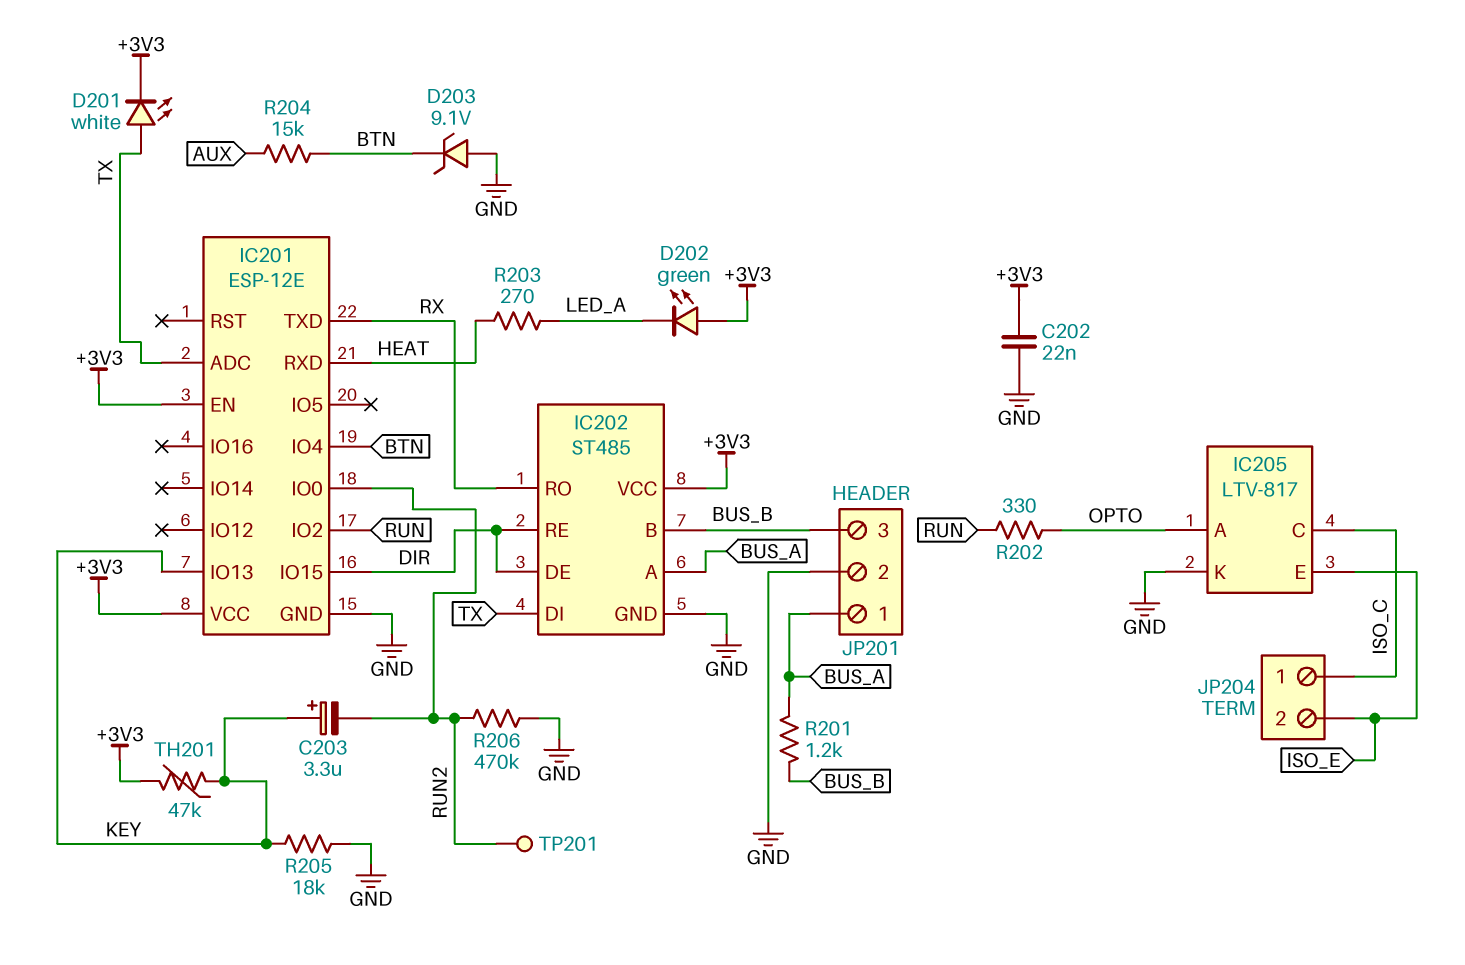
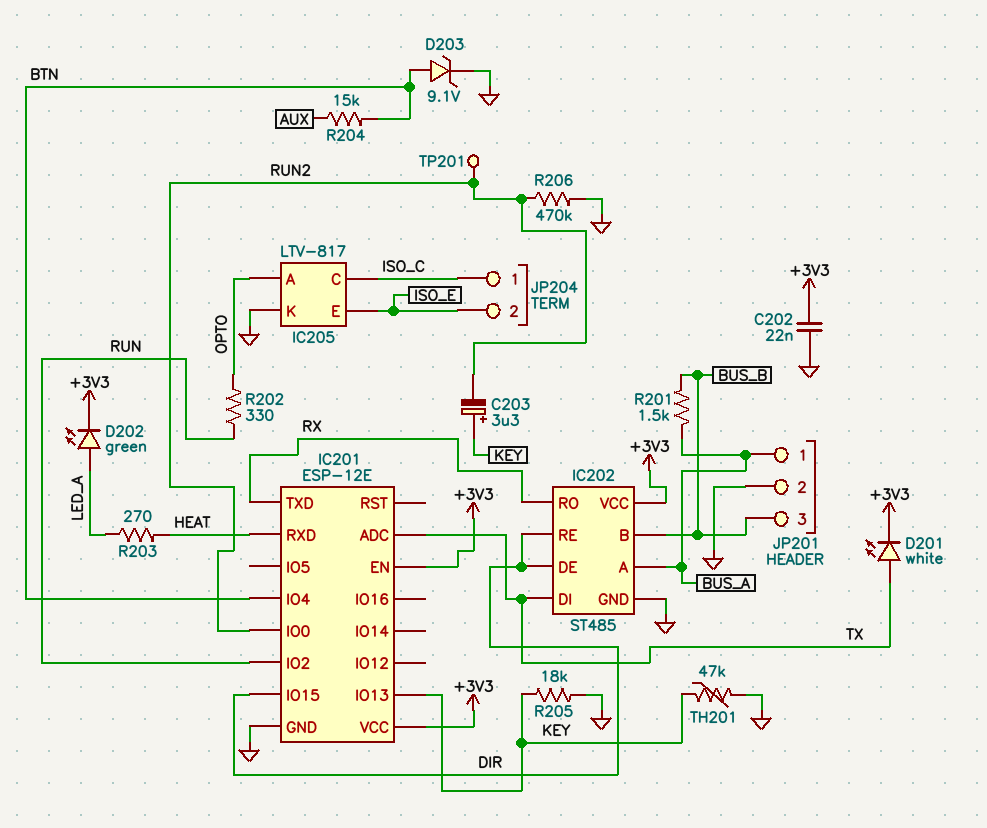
D202: LED green (A +3V3, K LED_A) -> LED green (A LED_A, K +3V3)
D203: zener 9.1V (A GND, K BTN) -> zener 9.1V (A BTN, K GND)
R201: 1.2k (BUS_A, BUS_B) -> 1.5k (BUS_A, BUS_B)
TH201: 47k (+3V3, KEY) -> 47k (GND, KEY)

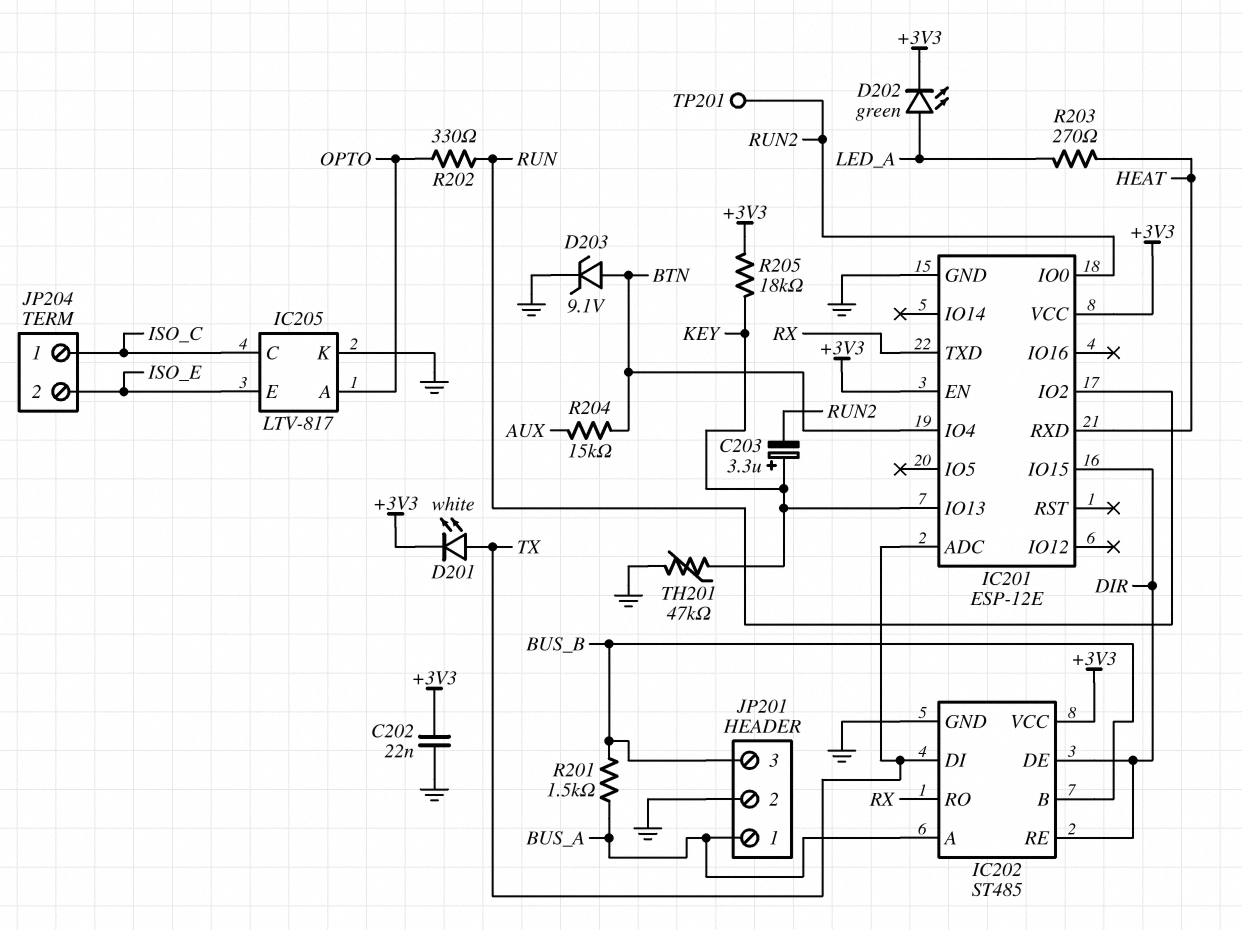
R205: 18k (GND, KEY) -> 18k (+3V3, KEY)
R206: 470k (GND, RUN2) -> none

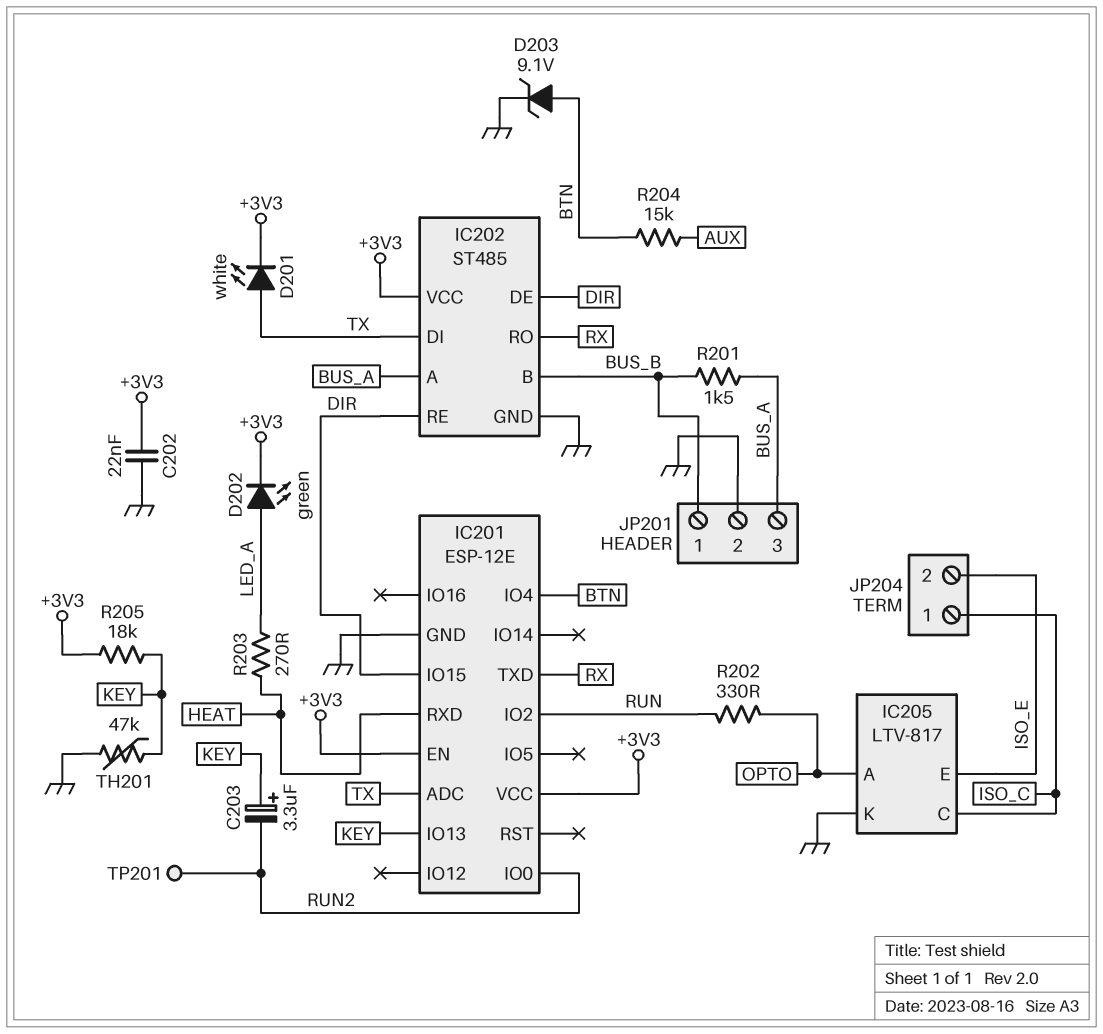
JP201 pin 1: BUS_A -> BUS_B
JP201 pin 3: BUS_B -> BUS_A

